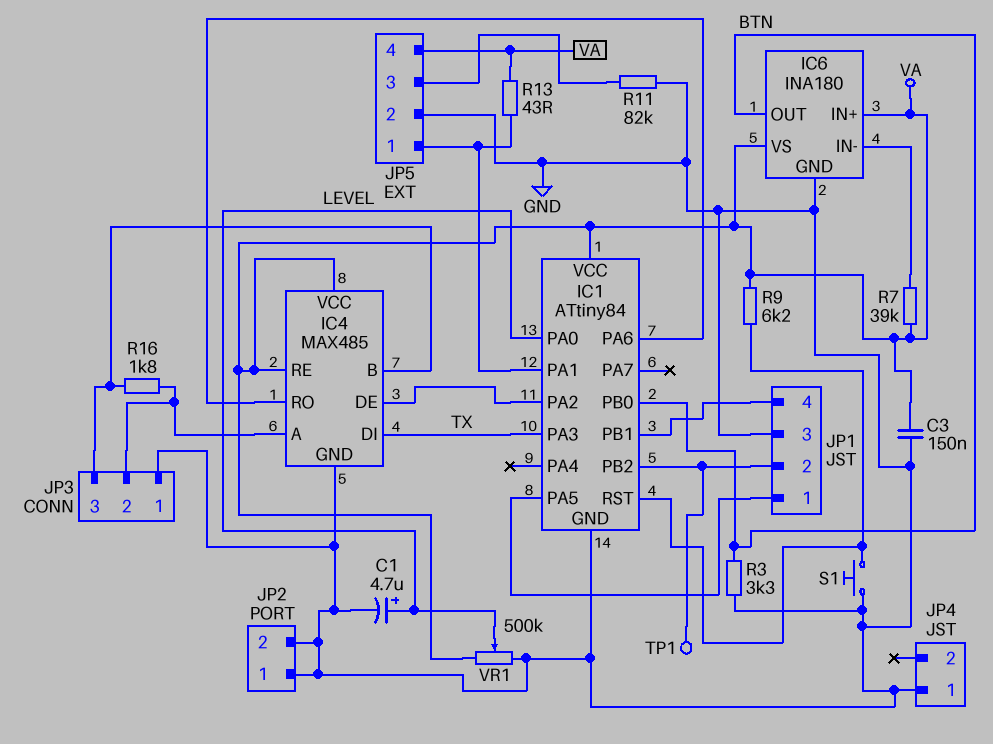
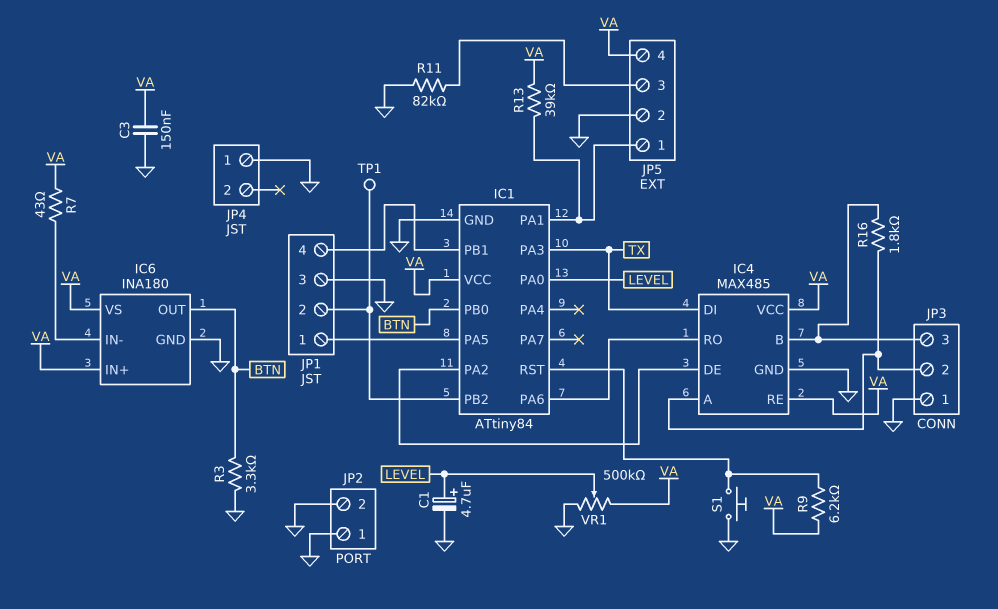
R7: 39k (IC6/IN-, VA) -> 43 (IC6/IN-, VA)
R13: 43 (IC1/PA1, VA) -> 39k (IC1/PA1, VA)

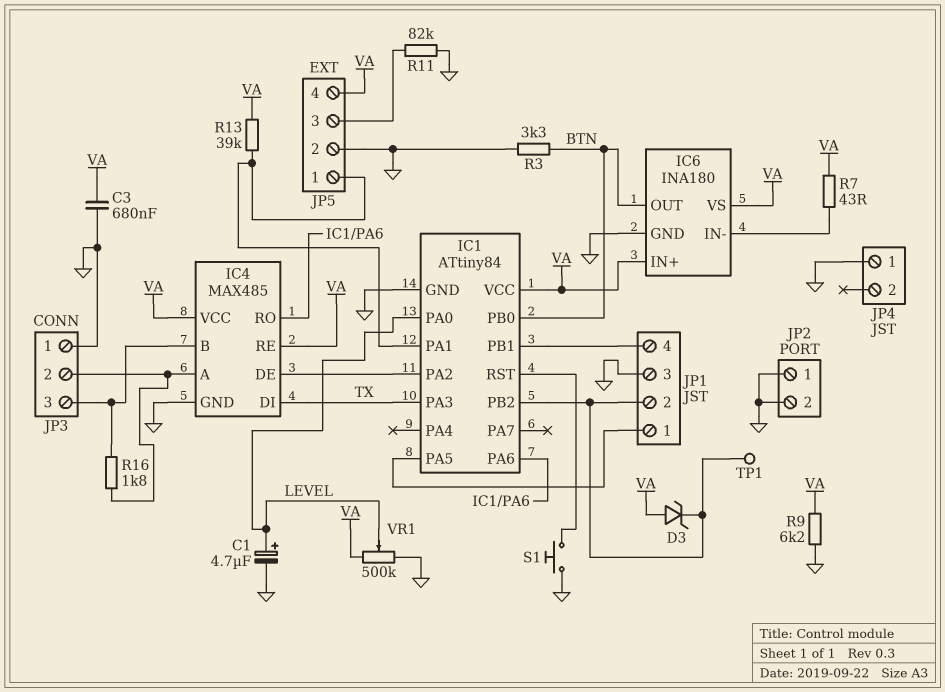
C3: 150nF (GND, VA) -> 680nF (GND, VA)
D3: none -> zener (A VA, K IC1/PB2)
R9: 6.2k (IC1/RST, VA) -> 6.2k (GND, VA)

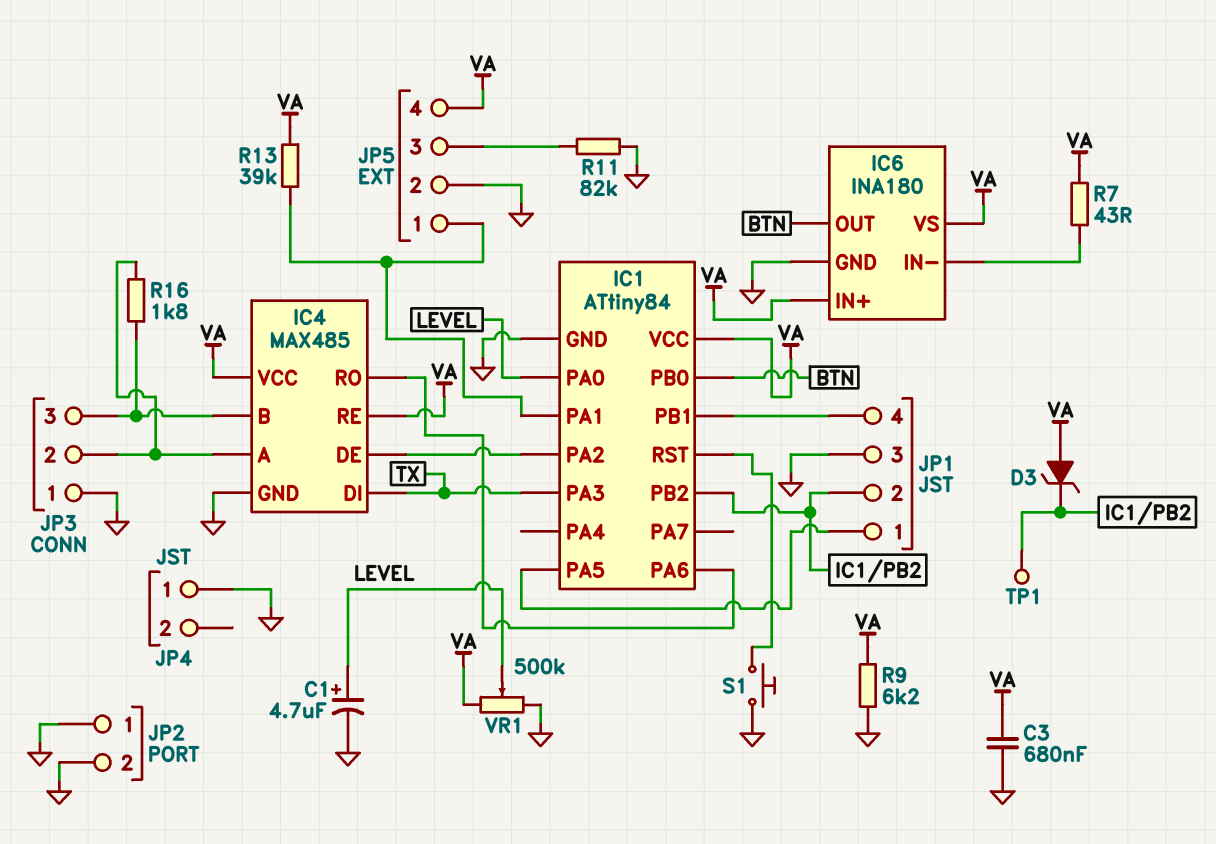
R3: 3.3k (BTN, GND) -> none

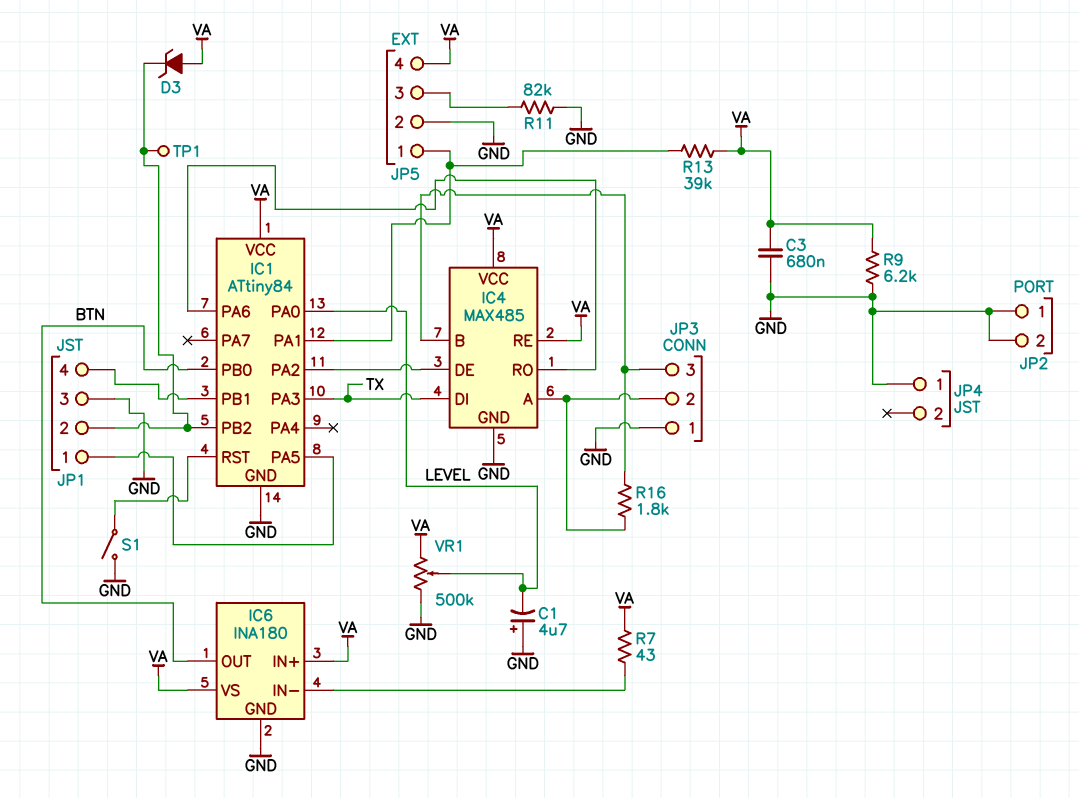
C1: 4.7uF (plus LEVEL, minus GND) -> 4.7uF (plus GND, minus LEVEL)
S1: button (GND, IC1/RST) -> switch (GND, IC1/RST)

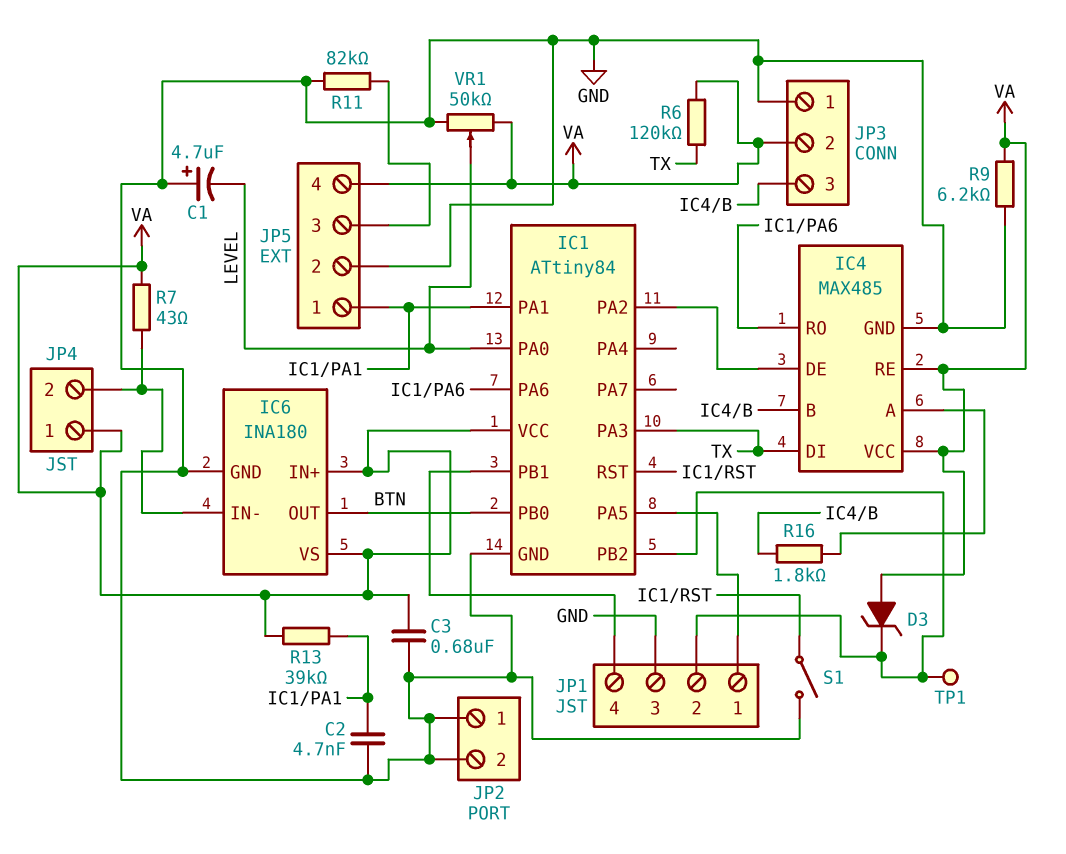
C2: none -> 4.7nF (GND, IC1/PA1)
JP3 pin 2: IC4/A -> VA
JP4 pin 1: GND -> VA
JP4 pin 2: none -> IC6/IN-
R6: none -> 120k (TX, VA)
VR1: 500k (GND, VA, wiper LEVEL) -> 50k (GND, VA, wiper LEVEL)

